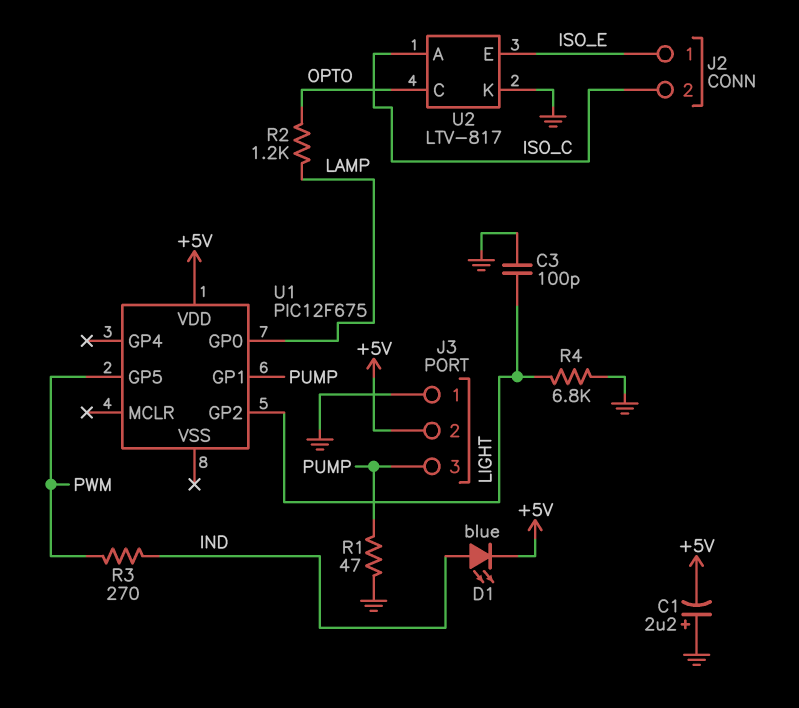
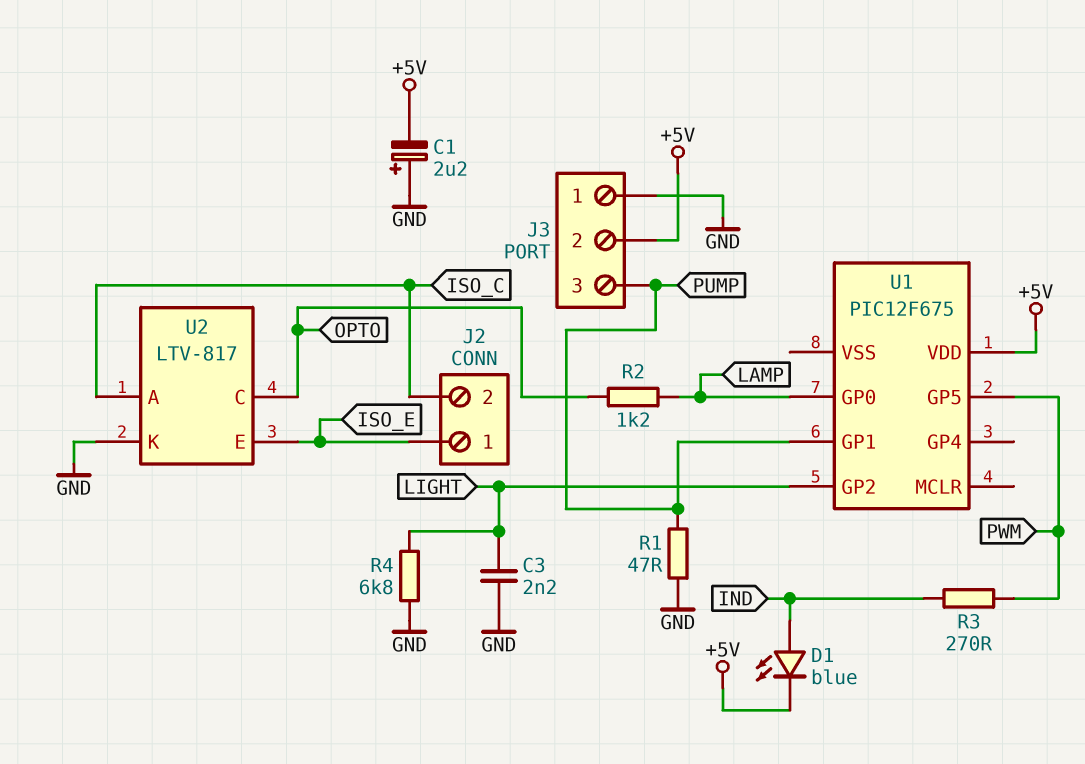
C3: 100pF (GND, LIGHT) -> 2.2nF (GND, LIGHT)

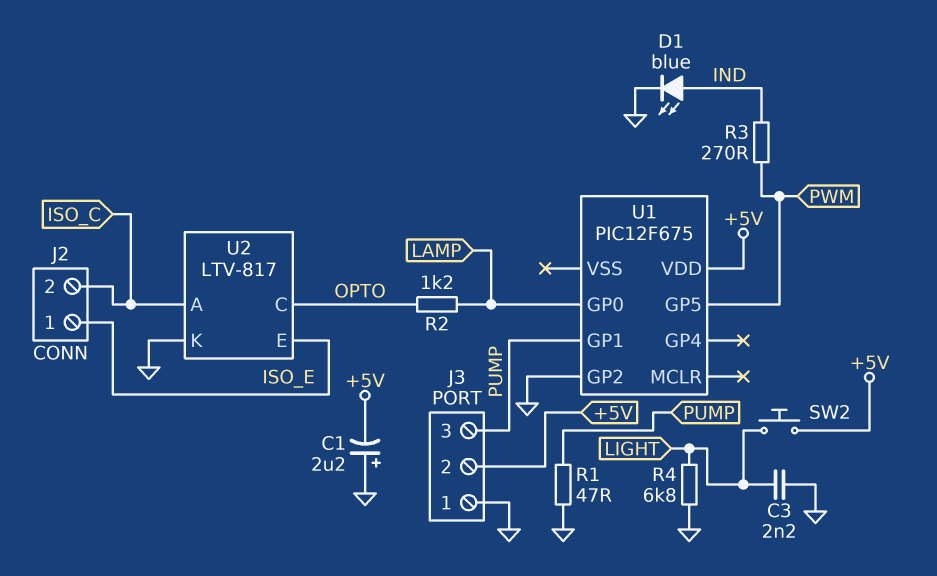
D1: LED blue (A IND, K +5V) -> LED blue (A IND, K GND)
SW2: none -> button (+5V, LIGHT)
U1 pin GP2: LIGHT -> GND

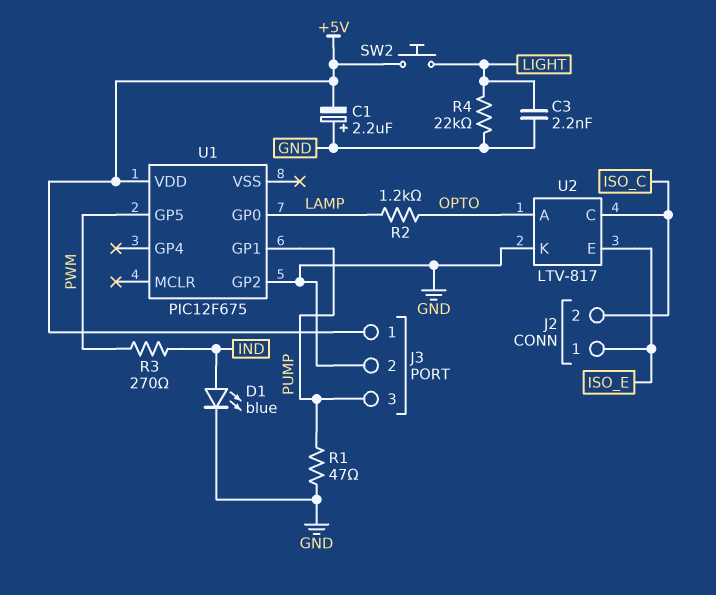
J3 pin 1: GND -> +5V
J3 pin 2: +5V -> GND
R4: 6.8k (GND, LIGHT) -> 22k (GND, LIGHT)
U2 pin A: ISO_C -> OPTO
U2 pin C: OPTO -> ISO_C

